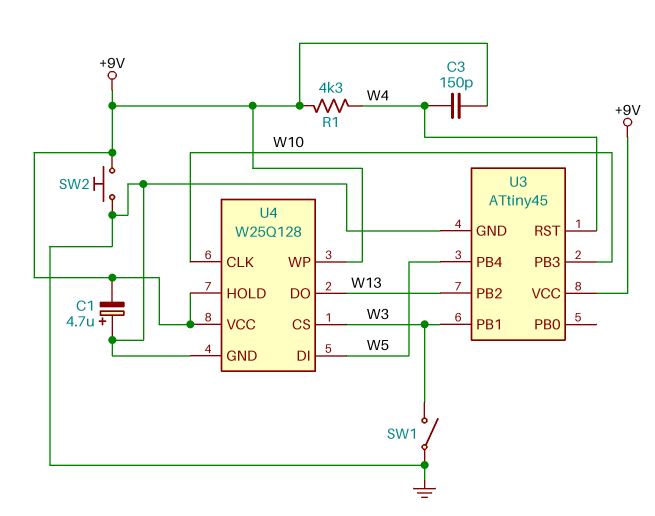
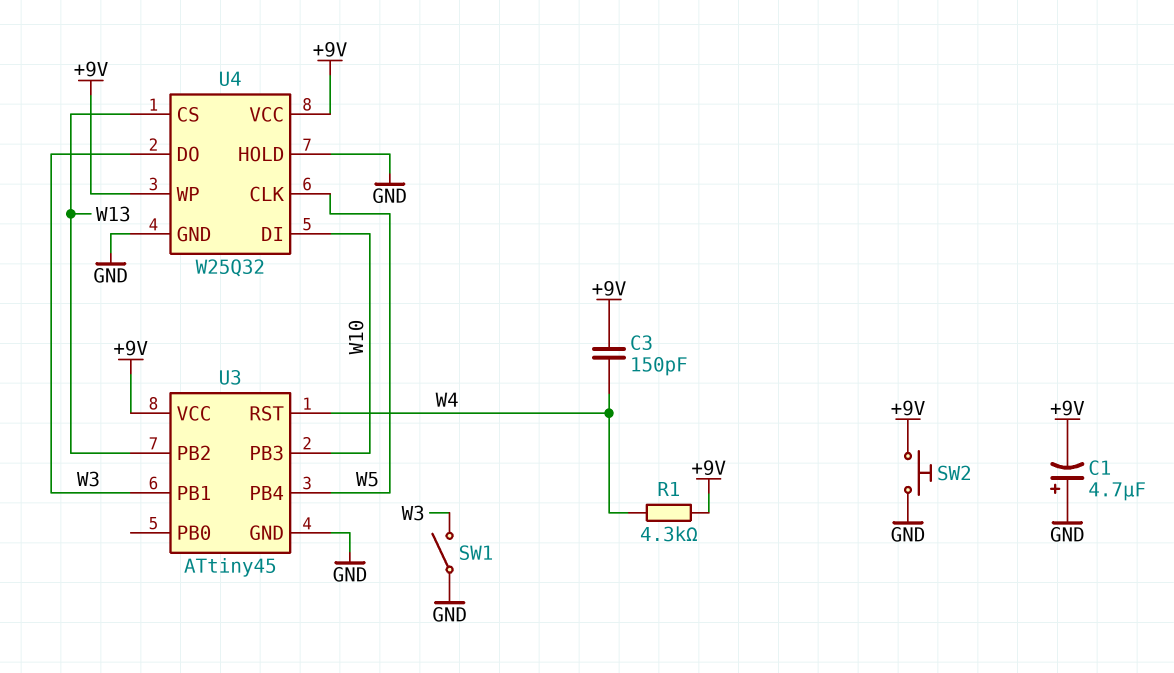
U4: W25Q128 -> W25Q32
U4 pin CLK: W10 -> W5
U4 pin CS: W3 -> W13
U4 pin DI: W5 -> W10
U4 pin DO: W13 -> W3
U4 pin HOLD: +9V -> GND

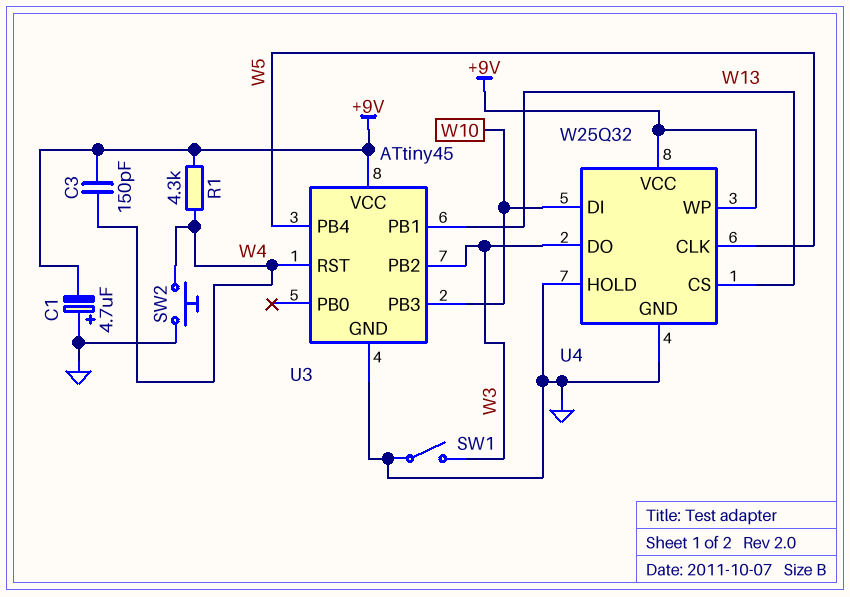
SW2: button (+9V, GND) -> button (GND, W4)
U3 pin PB1: W3 -> W13
U3 pin PB2: W13 -> W3

